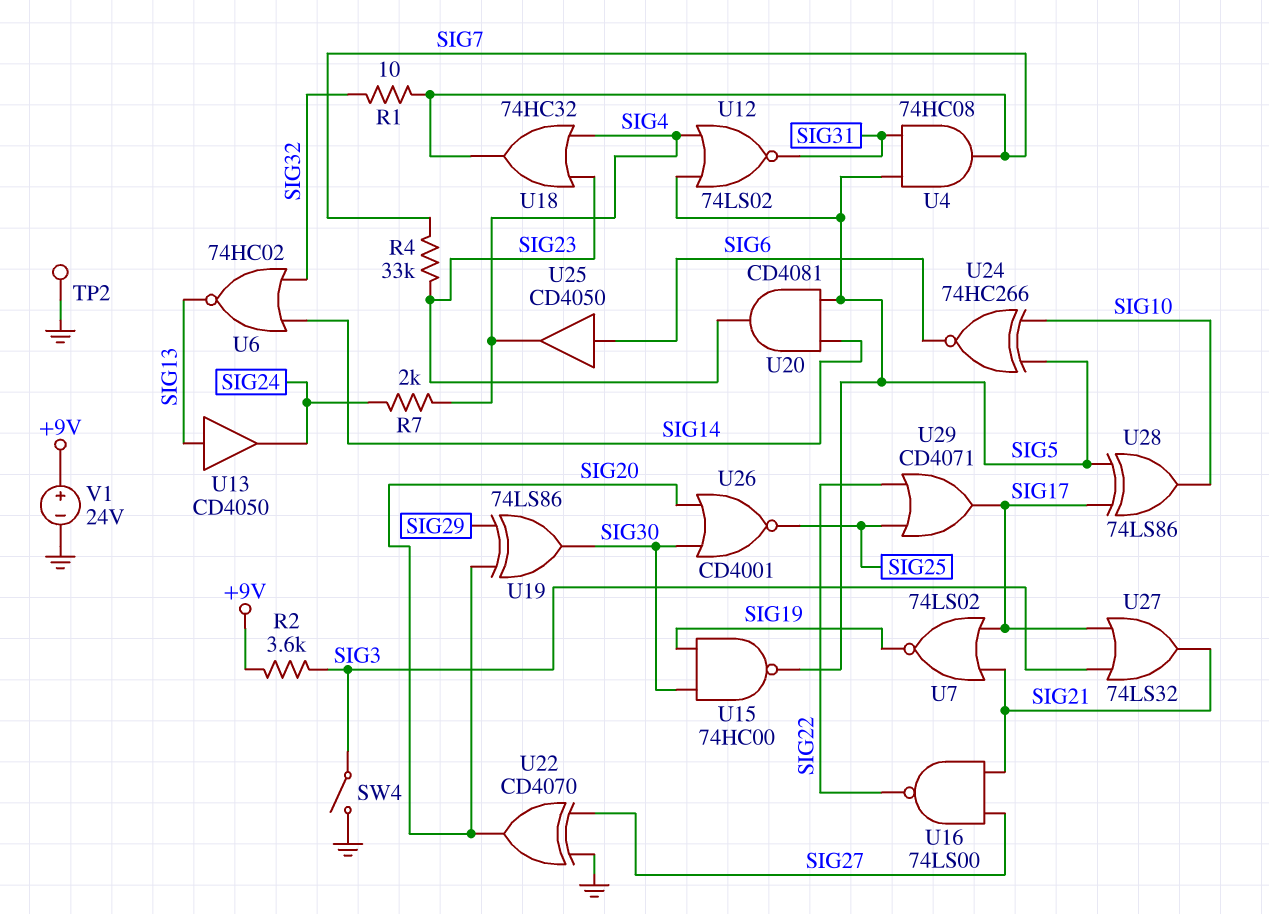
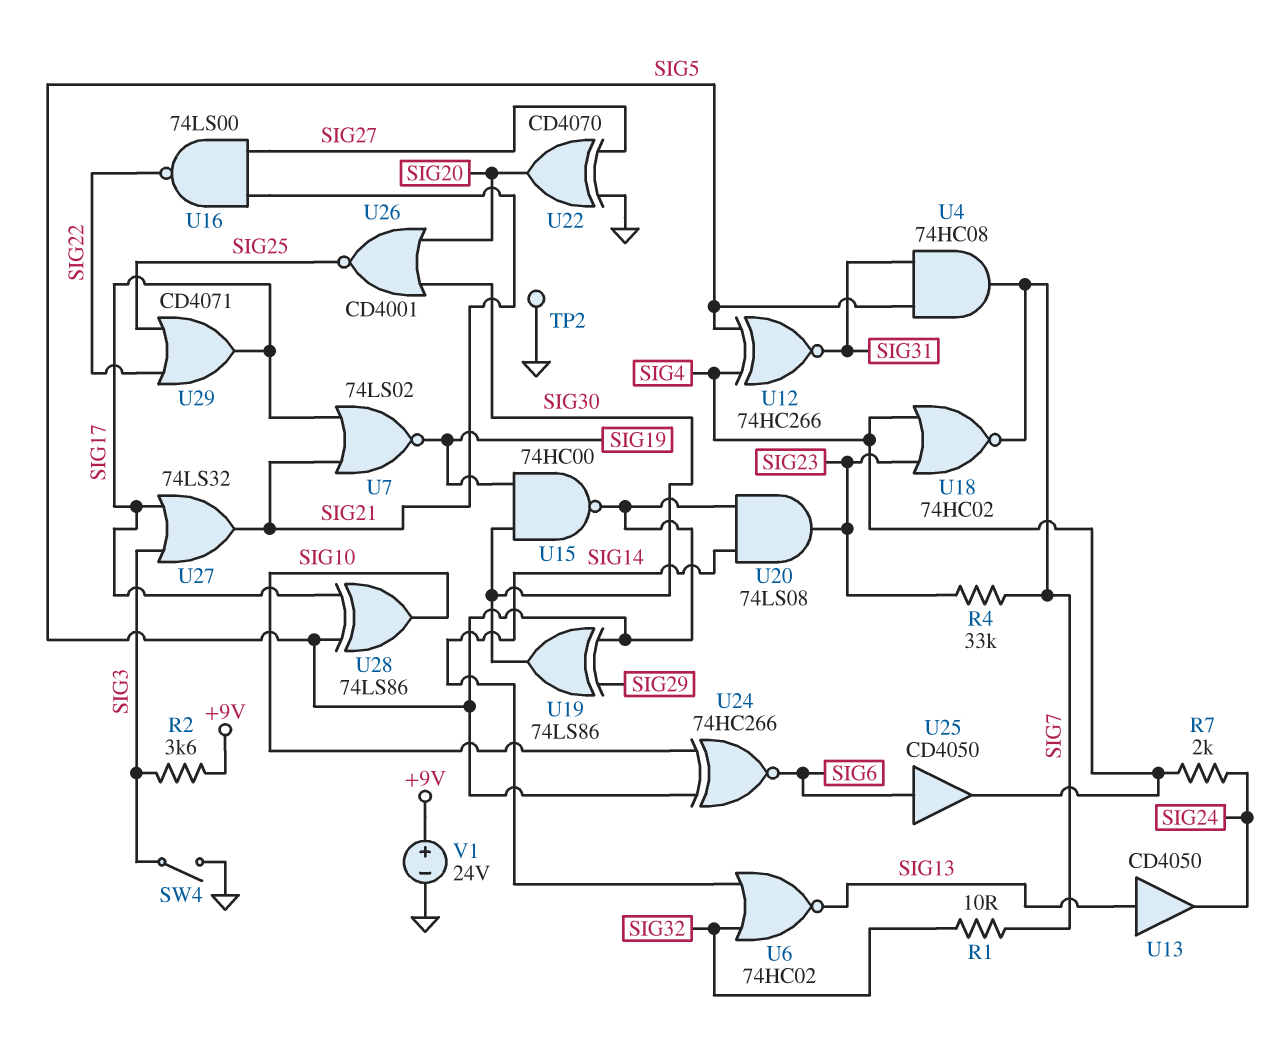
U12: NOR 74LS02 (in SIG4, in SIG5, out SIG31) -> XNOR 74HC266 (in SIG4, in SIG5, out SIG31)
U18: OR 74HC32 (in SIG4, in SIG23, out SIG7) -> NOR 74HC02 (in SIG4, in SIG23, out SIG7)
U19: XOR 74LS86 (in SIG20, in SIG29, out SIG30) -> XOR 74LS86 (in SIG5, in SIG29, out SIG30)
U20: AND CD4081 (in SIG5, in SIG14, out SIG23) -> AND 74LS08 (in SIG5, in SIG14, out SIG23)

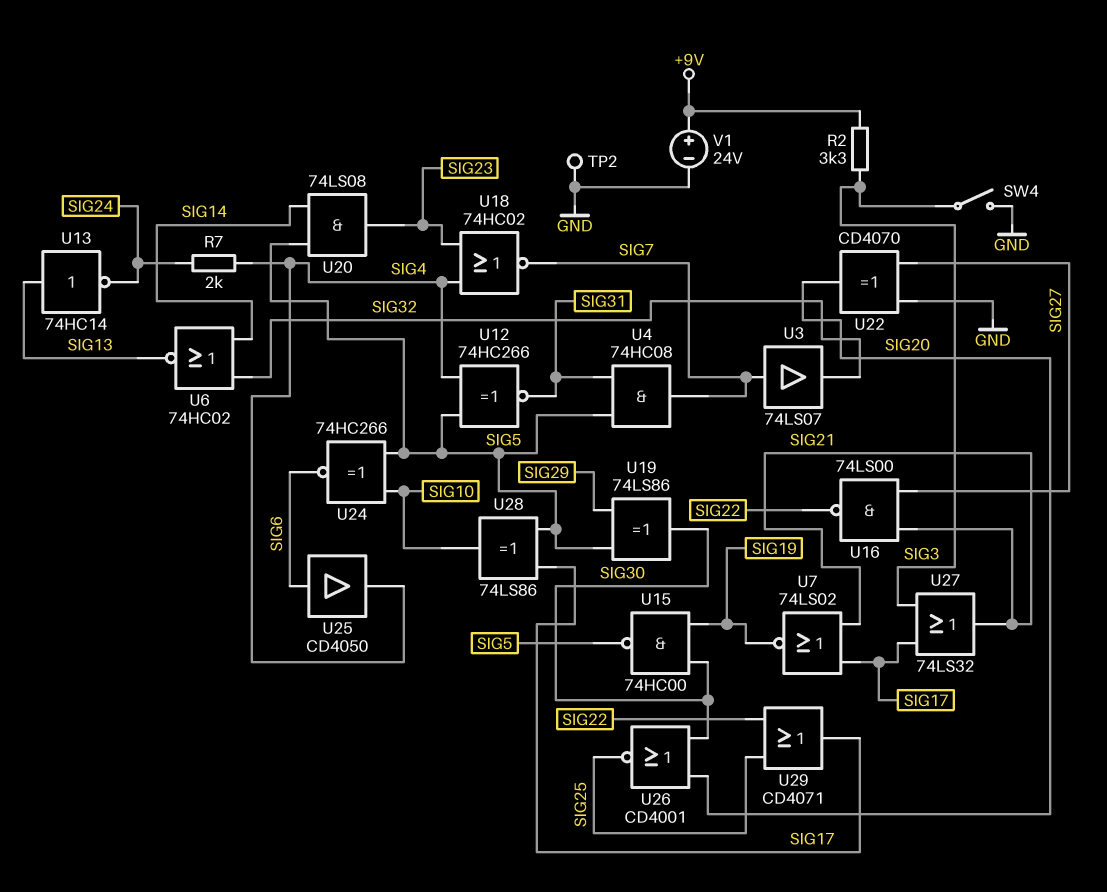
R1: 10 (SIG7, SIG32) -> none
R2: 3.6k (+9V, SIG3) -> 3.3k (+9V, SIG3)
R4: 33k (SIG7, SIG23) -> none
U3: none -> buffer 74LS07 (in SIG7, out SIG32)
U13: buffer CD4050 (in SIG13, out SIG24) -> NOT 74HC14 (in SIG13, out SIG24)

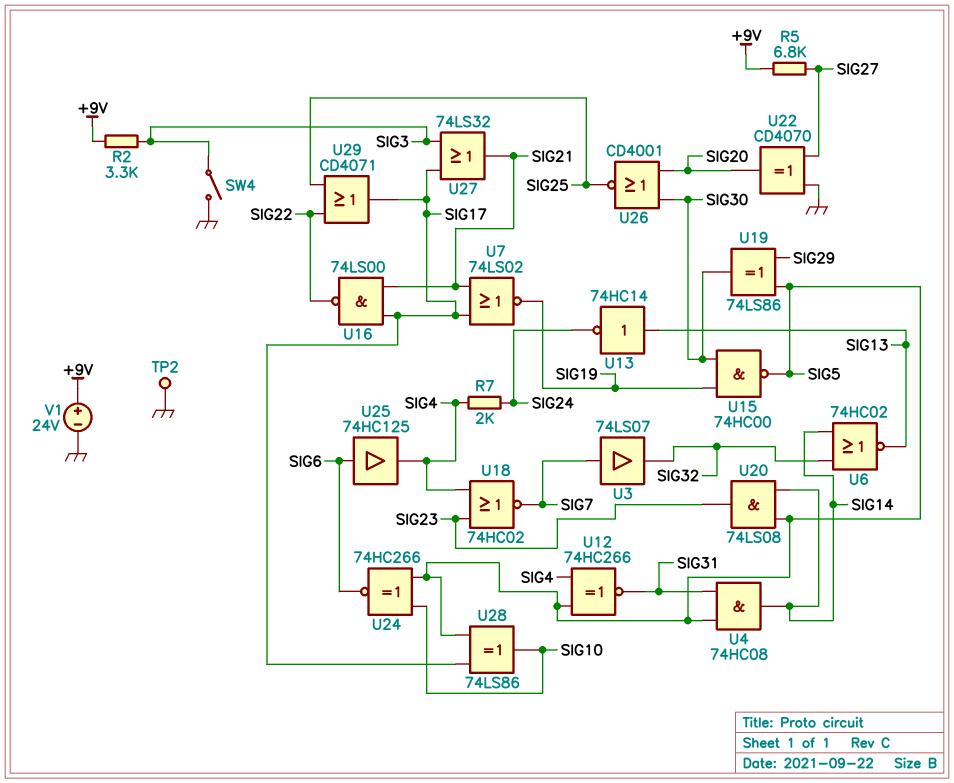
R5: none -> 6.8k (+9V, SIG27)
U4: AND 74HC08 (in SIG5, in SIG31, out SIG7) -> AND 74HC08 (in SIG5, in SIG31, out SIG14)
U16: NAND 74LS00 (in SIG21, in SIG27, out SIG22) -> NAND 74LS00 (in SIG17, in SIG21, out SIG22)
U25: buffer CD4050 (in SIG6, out SIG4) -> buffer 74HC125 (in SIG6, out SIG4)

